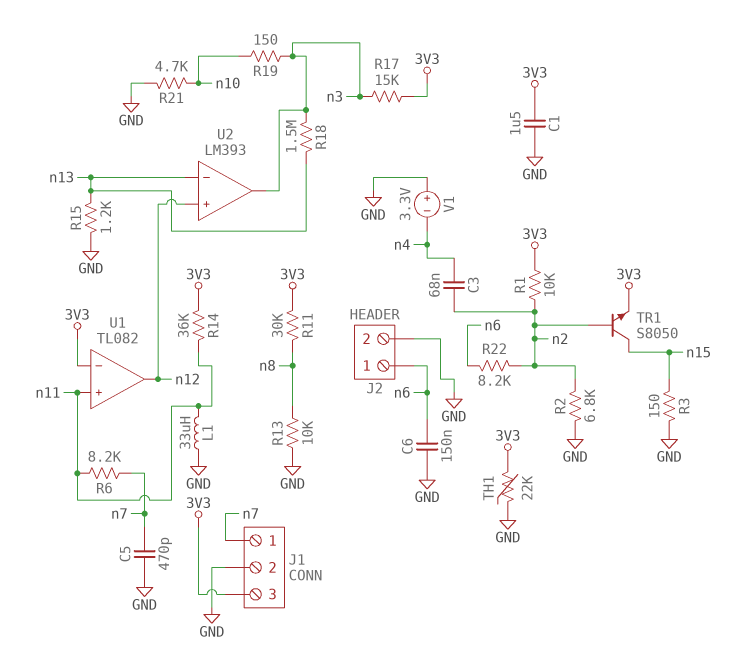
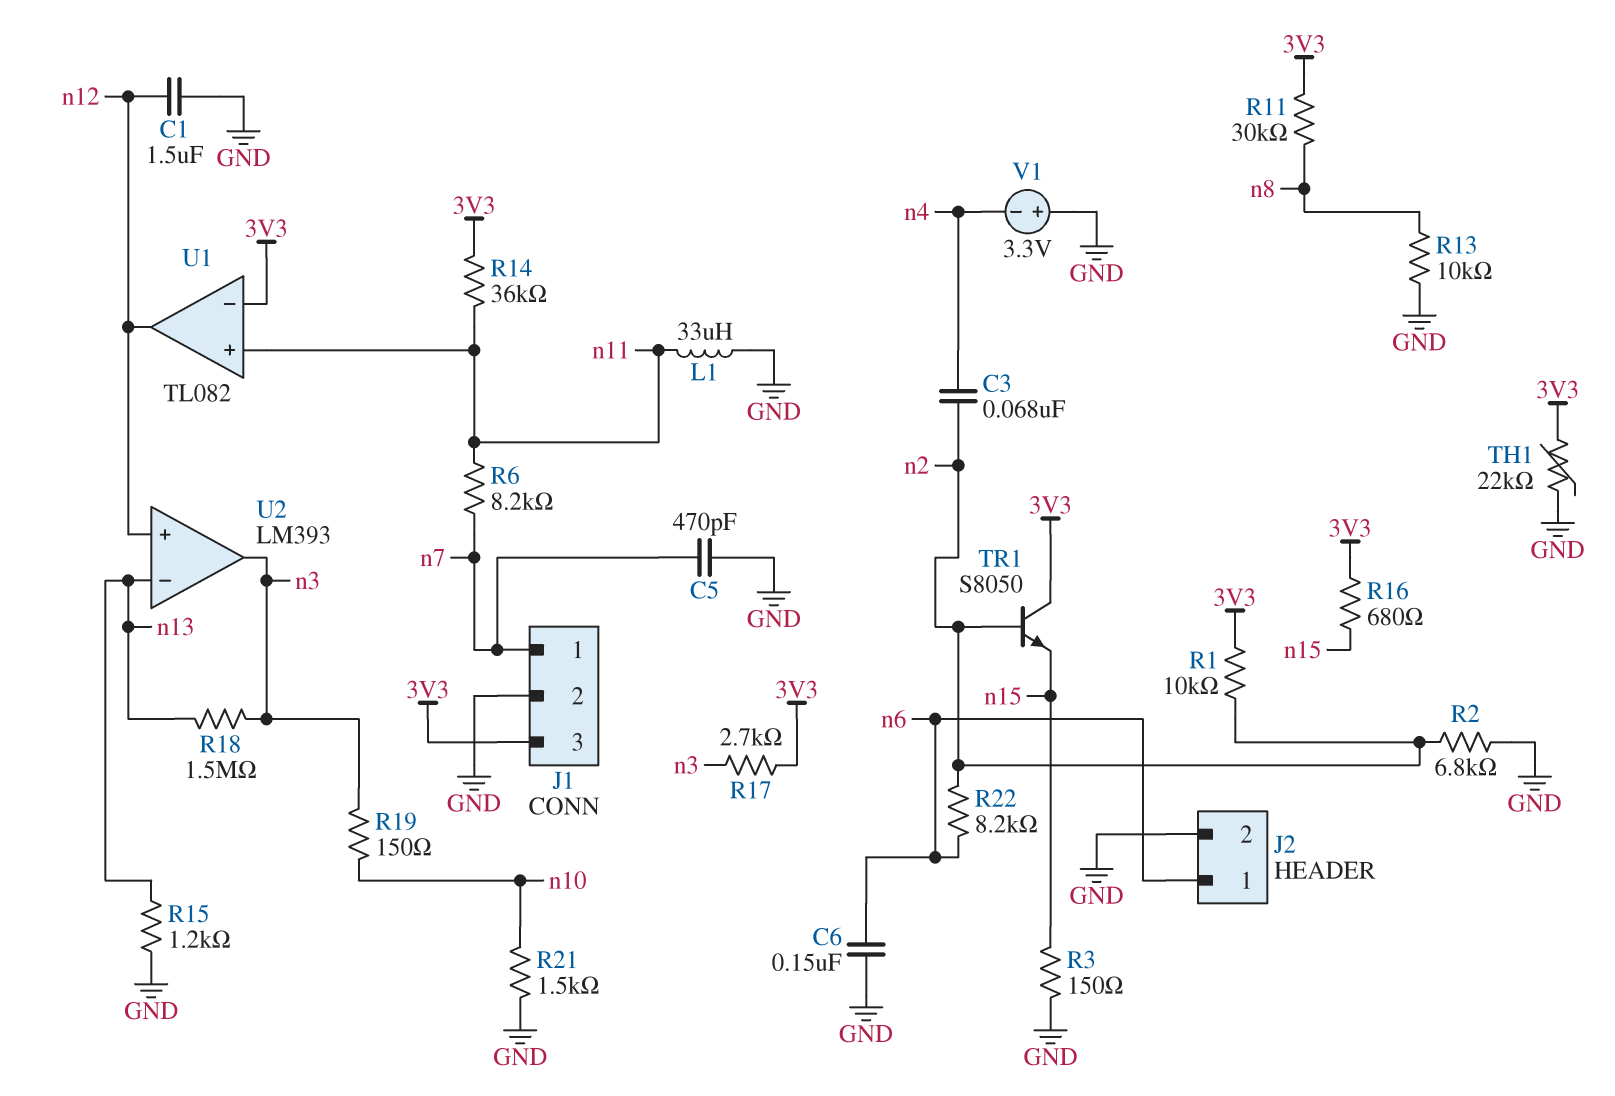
C1: 1.5uF (3V3, GND) -> 1.5uF (GND, n12)
R16: none -> 680 (3V3, n15)
R17: 15k (3V3, n3) -> 2.7k (3V3, n3)
R21: 4.7k (GND, n10) -> 1.5k (GND, n10)
TR1: NPN S8050 (B n2, C n15, E 3V3) -> NPN S8050 (B n2, C 3V3, E n15)

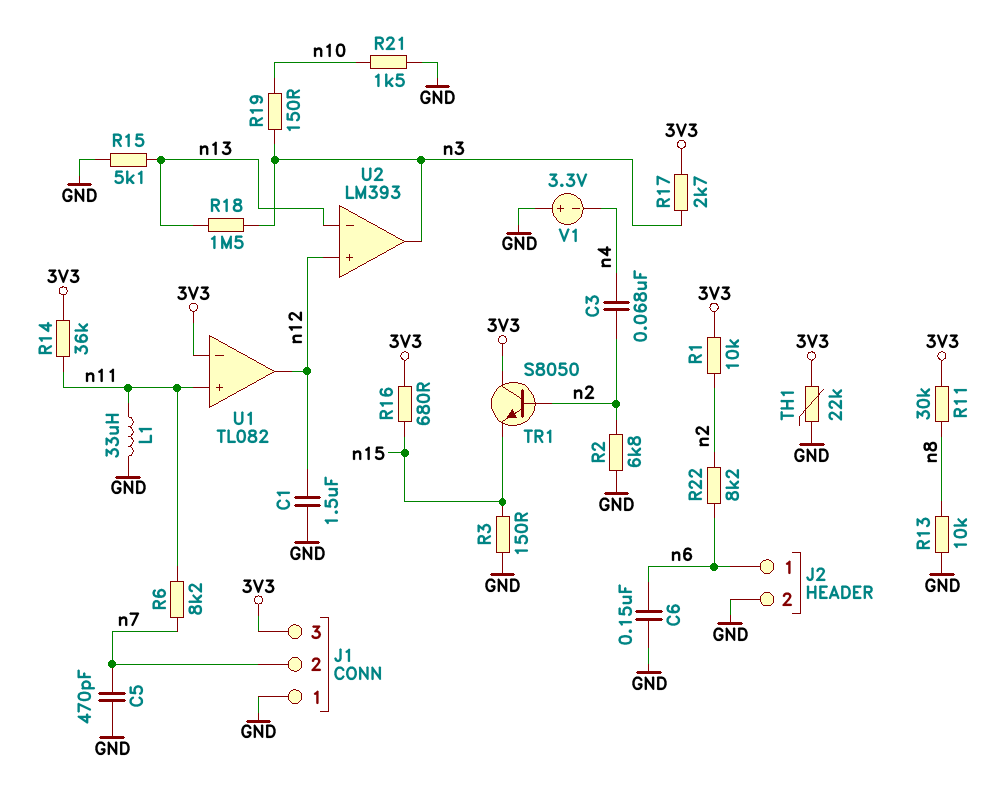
J1 pin 1: n7 -> GND
J1 pin 2: GND -> n7
R15: 1.2k (GND, n13) -> 5.1k (GND, n13)

